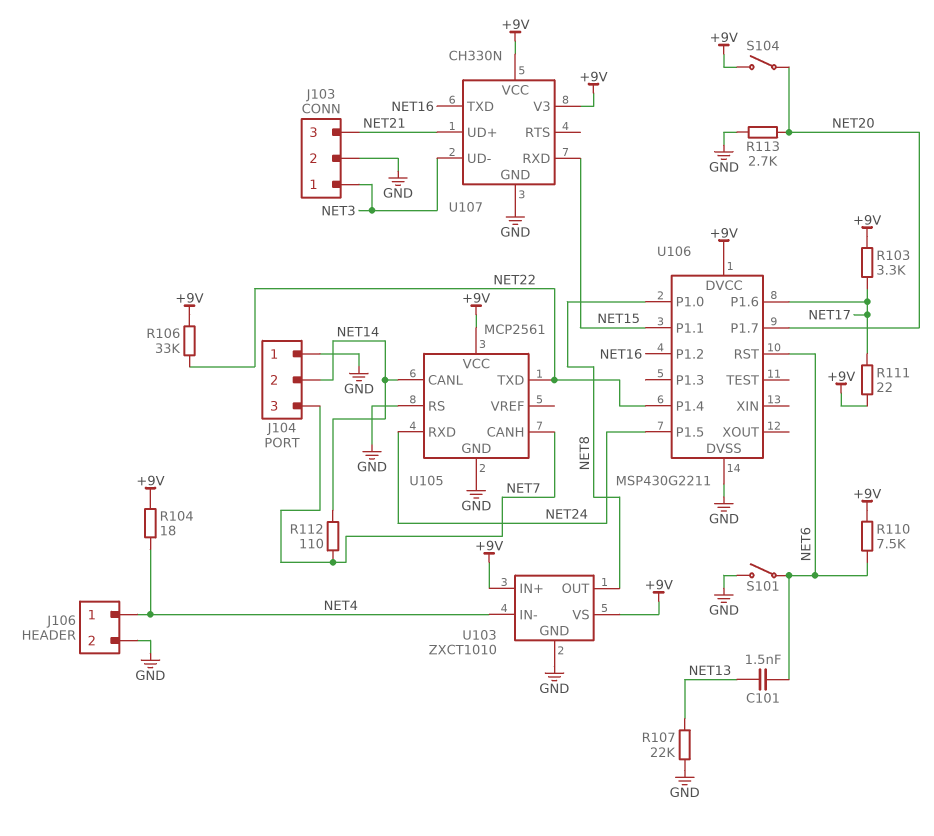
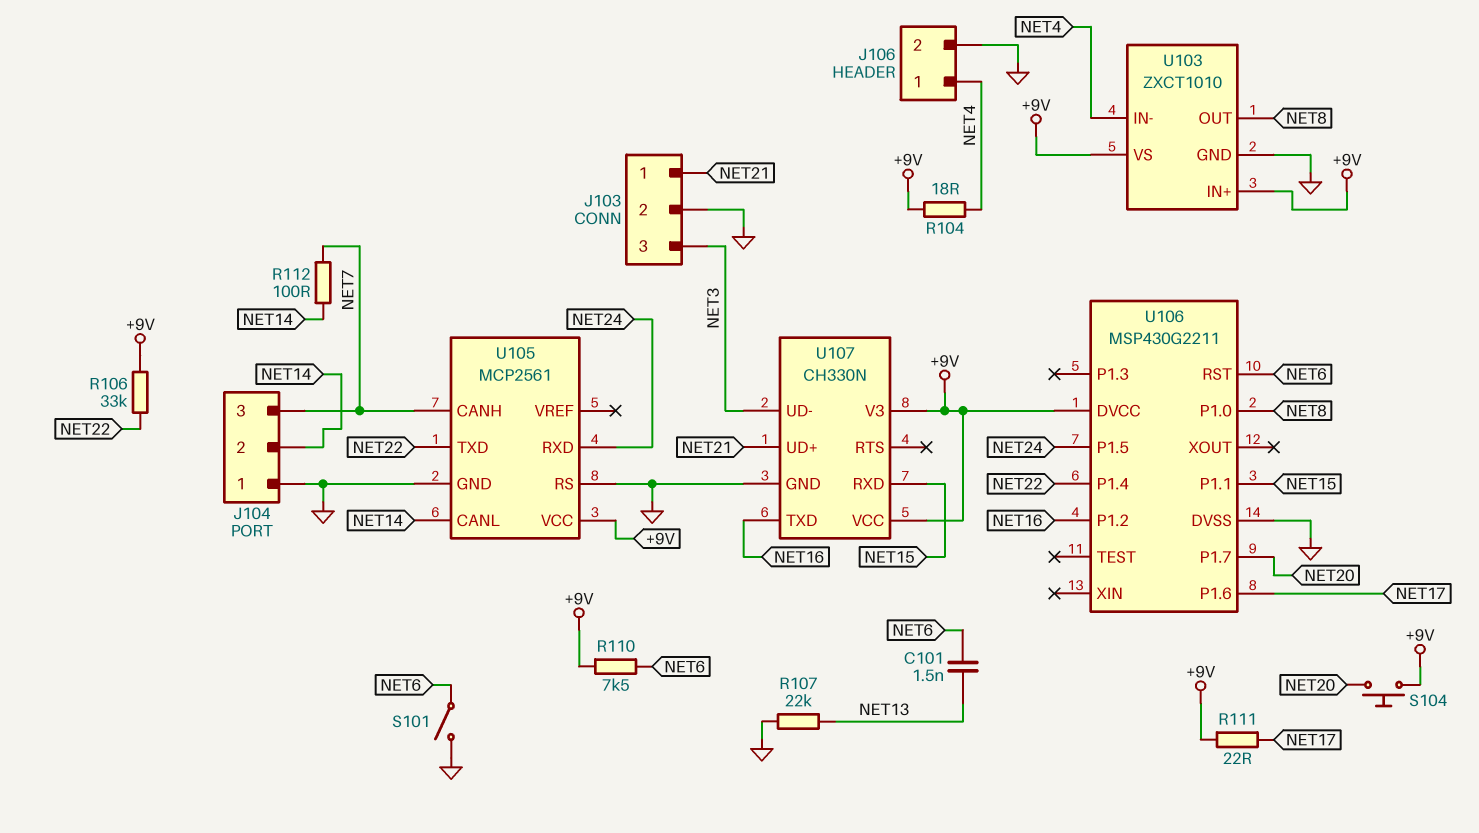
J103 pin 1: NET3 -> NET21
J103 pin 3: NET21 -> NET3
R103: 3.3k (+9V, NET17) -> none
R112: 110 (NET7, NET14) -> 100 (NET7, NET14)
R113: 2.7k (GND, NET20) -> none
S104: switch (+9V, NET20) -> button (+9V, NET20)

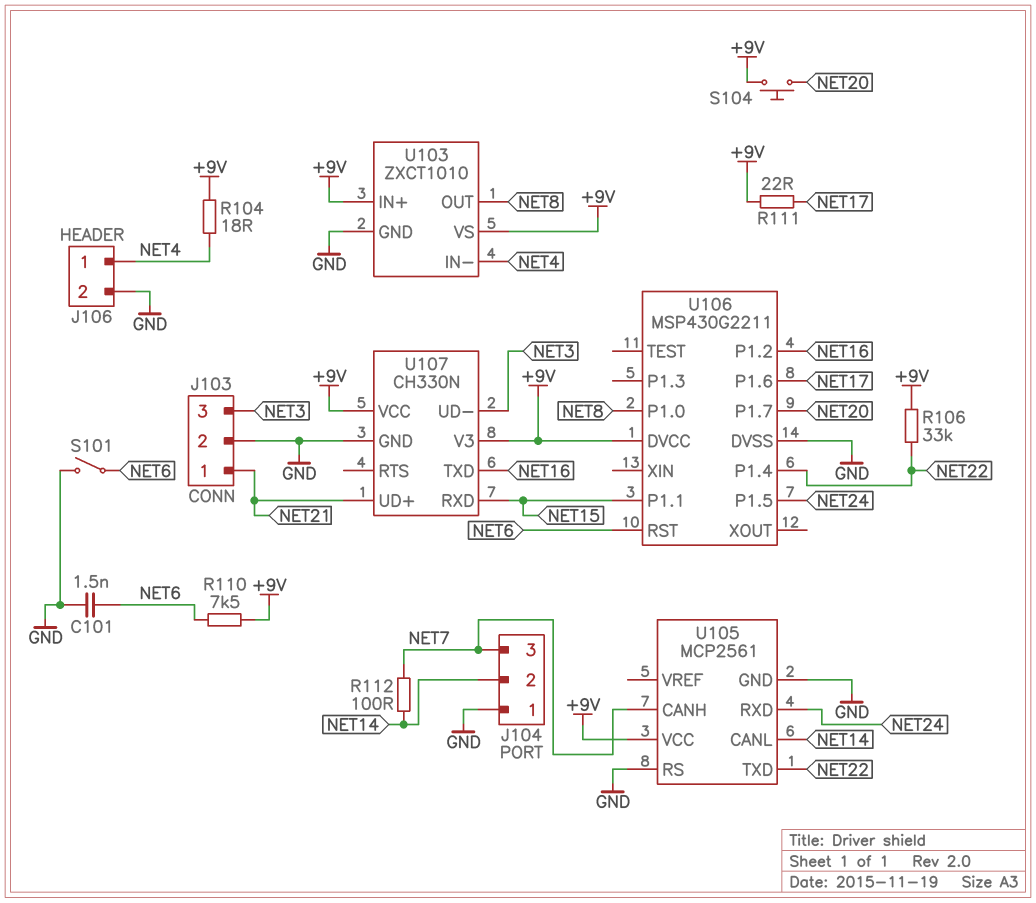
C101: 1.5nF (NET6, NET13) -> 1.5nF (GND, NET6)
R107: 22k (GND, NET13) -> none

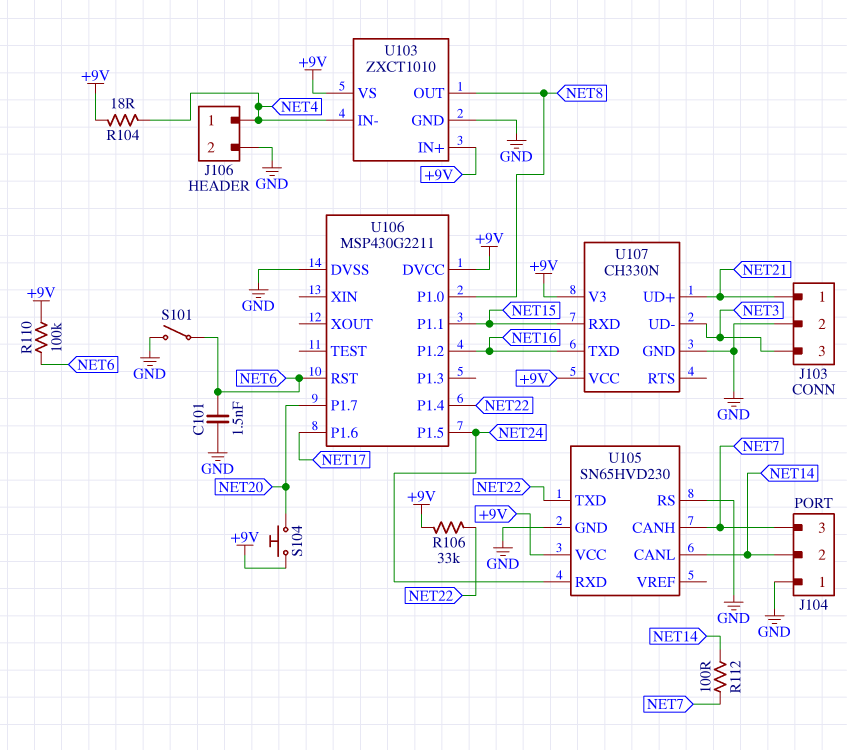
R110: 7.5k (+9V, NET6) -> 100k (+9V, NET6)
R111: 22 (+9V, NET17) -> none
U105: MCP2561 -> SN65HVD230

